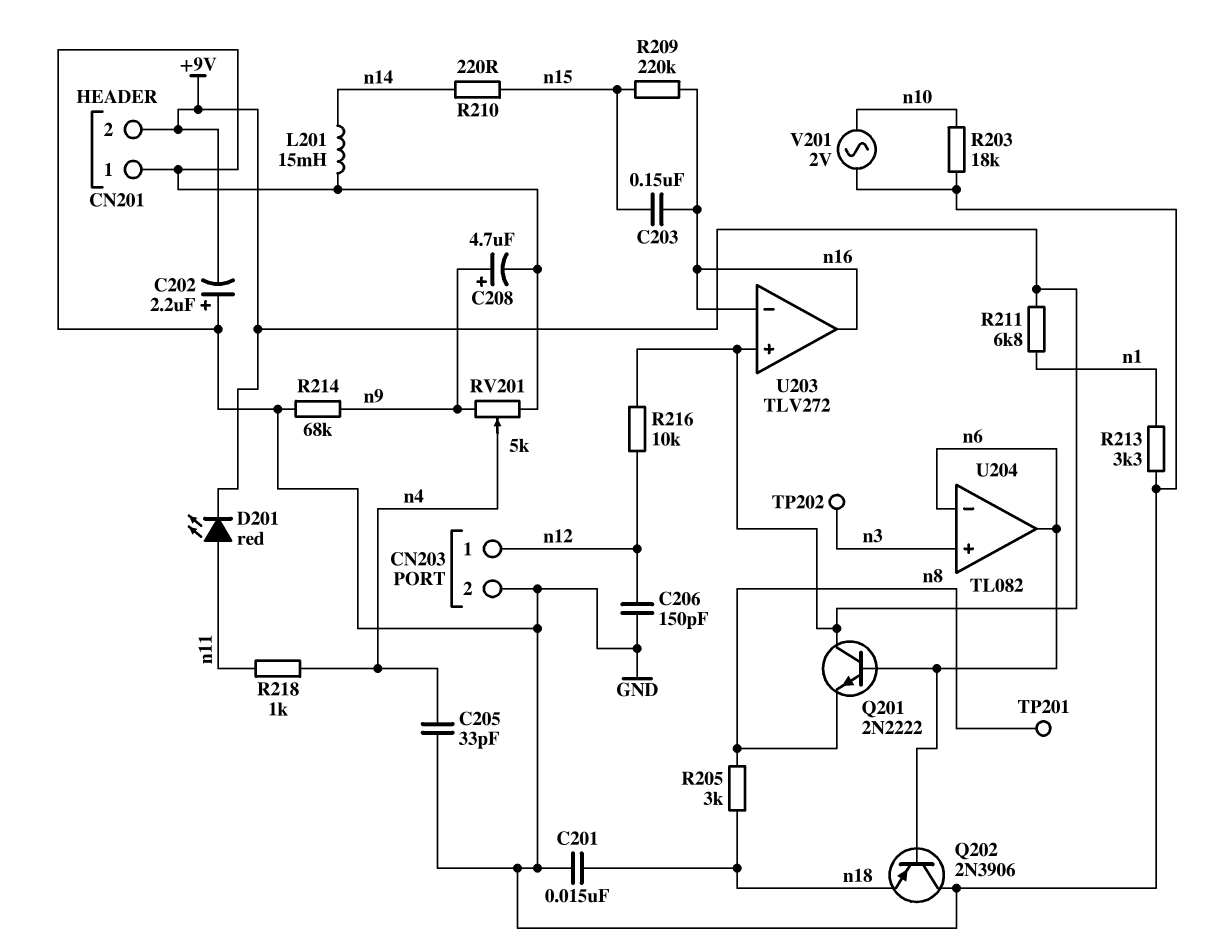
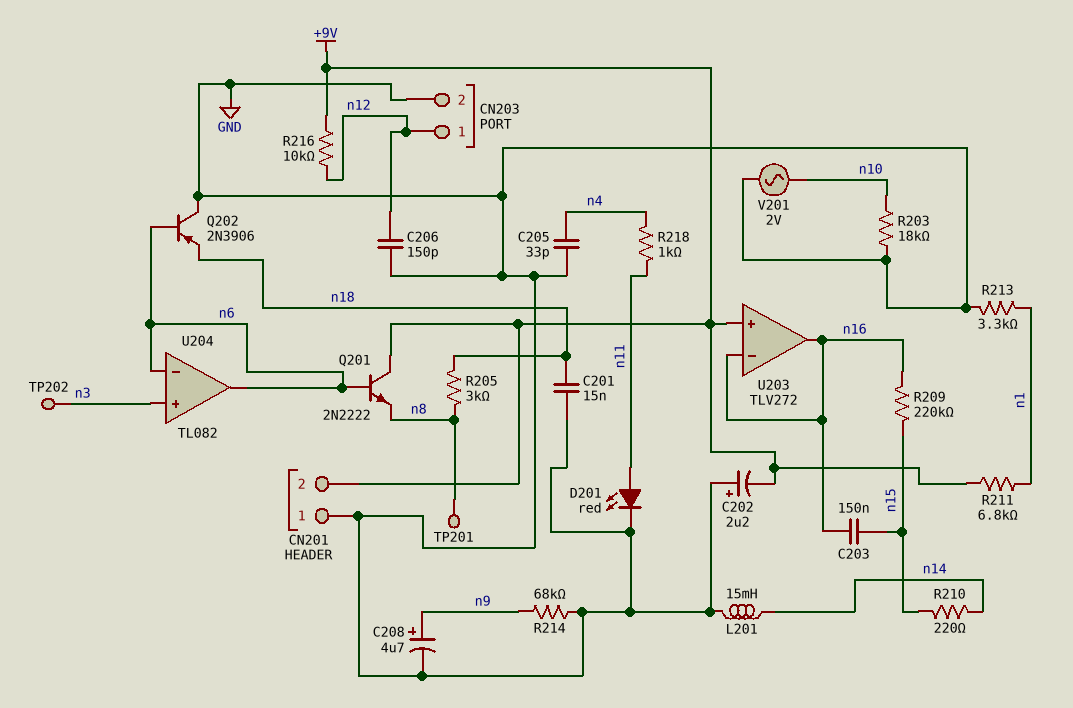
D201: LED red (A n11, K +9V) -> LED red (A n11, K GND)
RV201: 5k (GND, n9, wiper n4) -> none

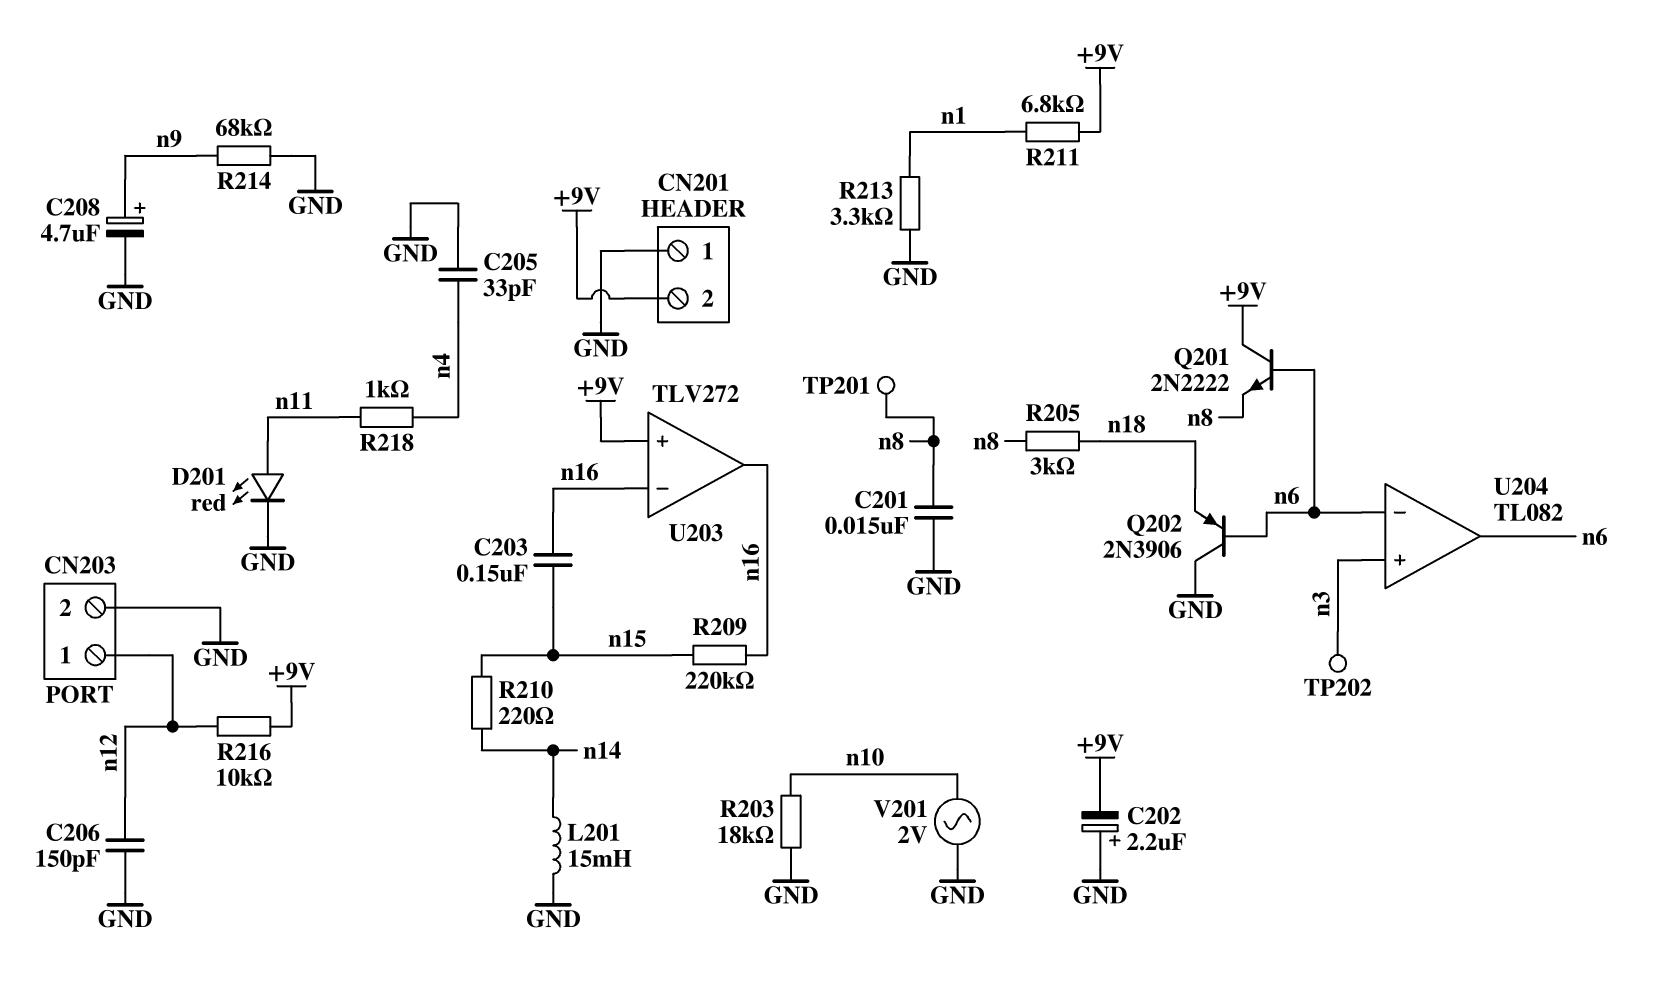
C201: 15nF (GND, n18) -> 15nF (GND, n8)

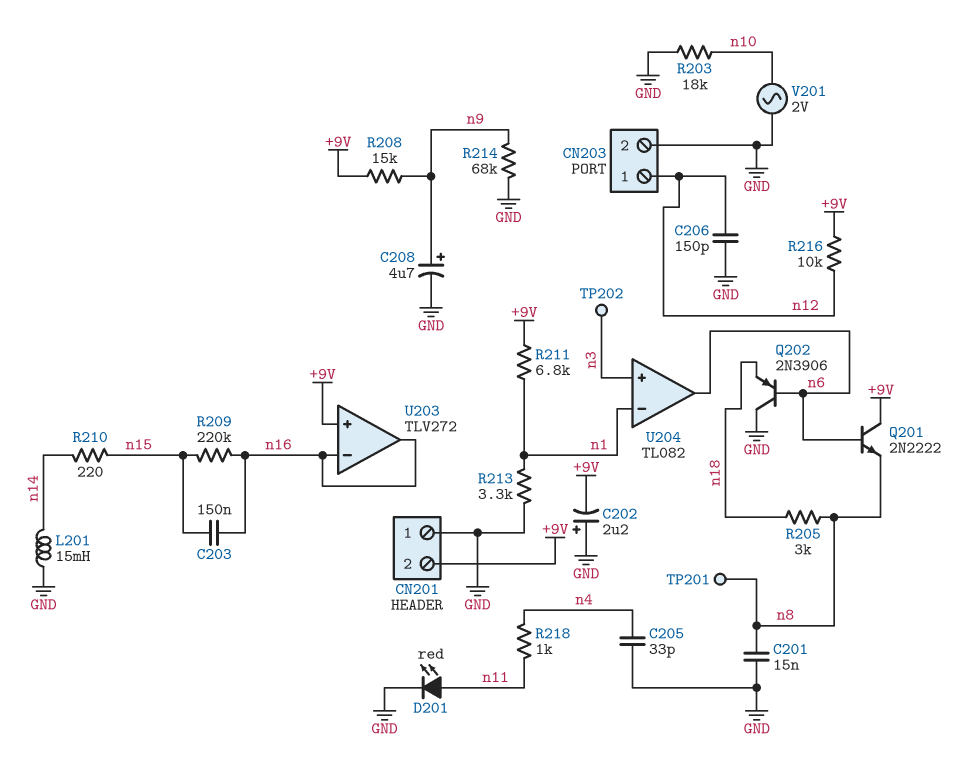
R208: none -> 15k (+9V, n9)
U204 pin in-: n6 -> n1

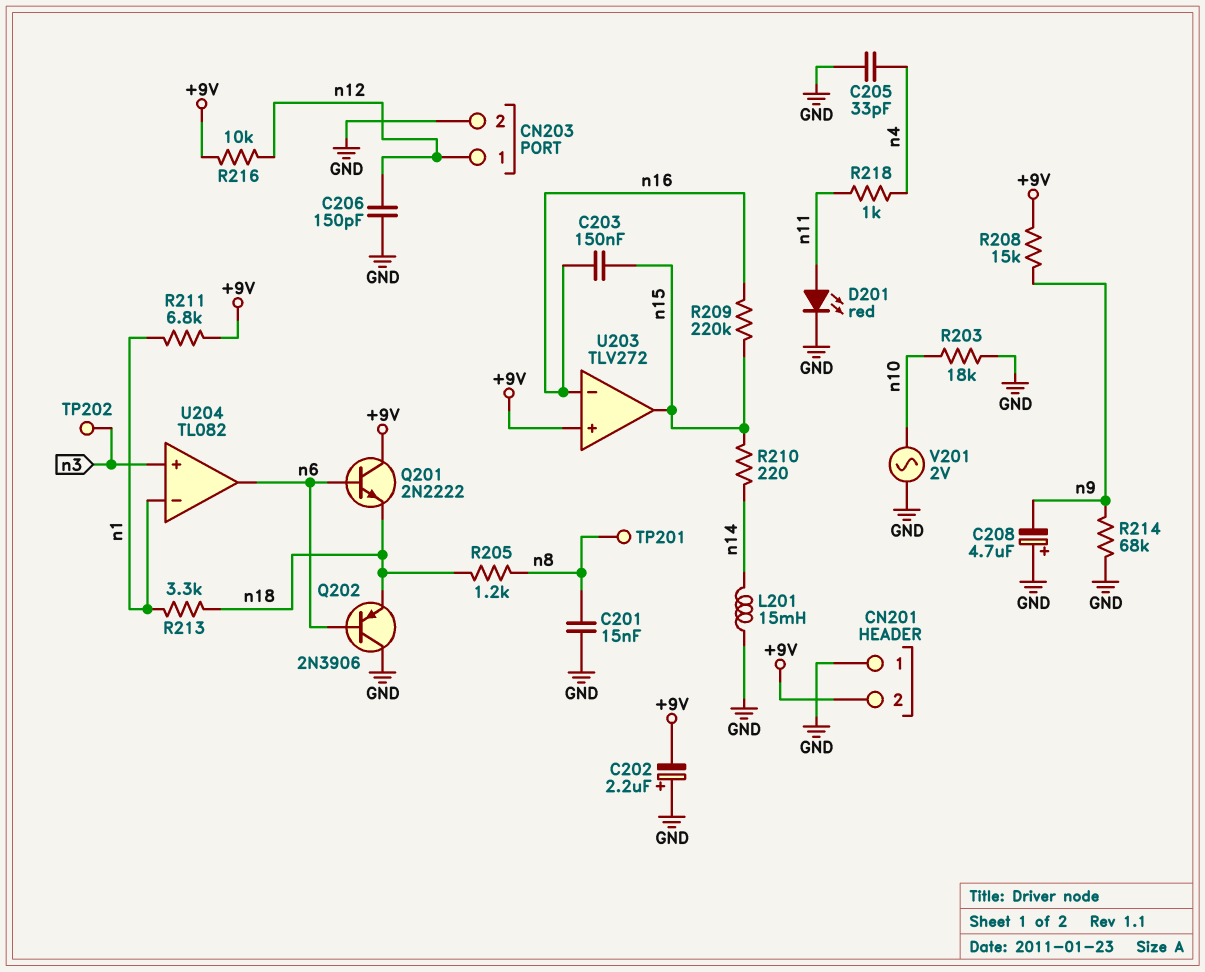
C208: 4.7uF (plus n9, minus GND) -> 4.7uF (plus GND, minus n9)
Q201: NPN 2N2222 (B n6, C +9V, E n8) -> NPN 2N2222 (B n6, C +9V, E n18)
R205: 3k (n8, n18) -> 1.2k (n8, n18)
R213: 3.3k (GND, n1) -> 3.3k (n1, n18)
U203 pin out: n16 -> n15

